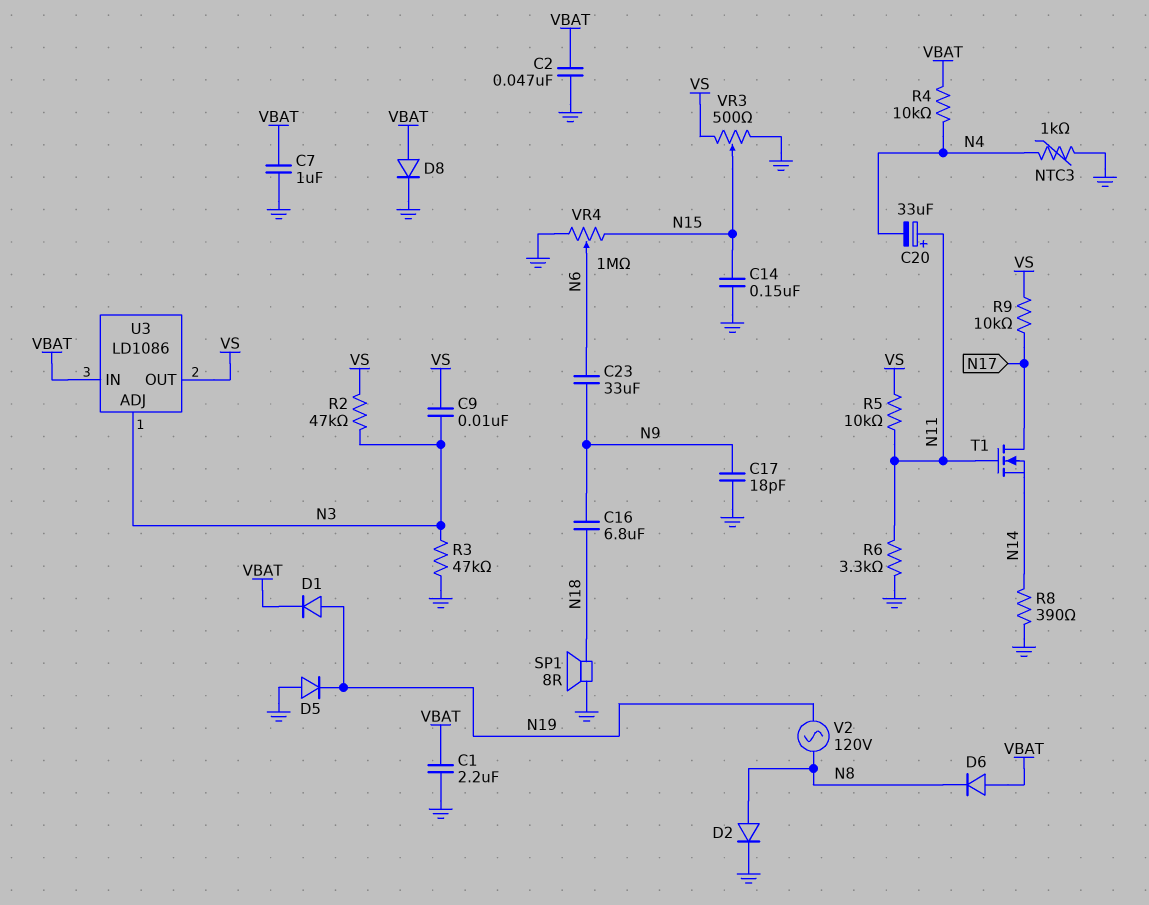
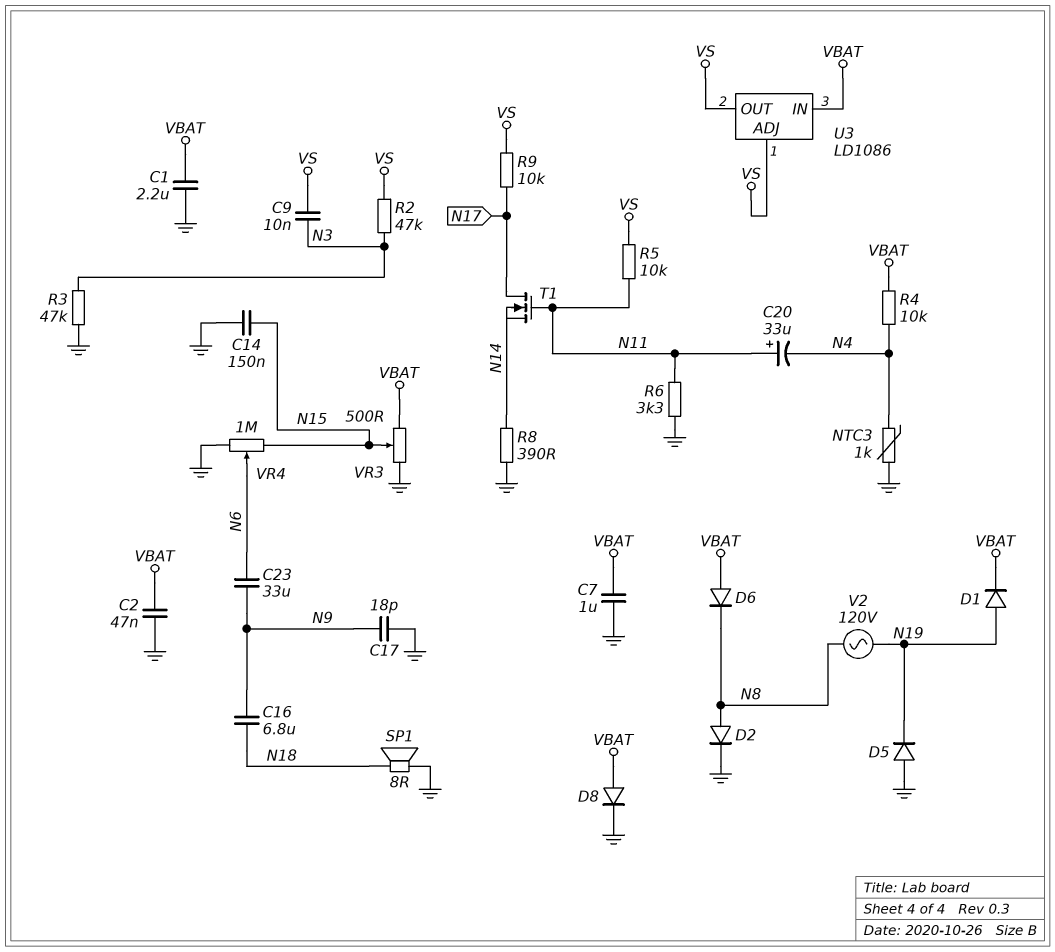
U3 pin ADJ: N3 -> VS
VR3: 500 (GND, VS, wiper N15) -> 500 (GND, VBAT, wiper N15)

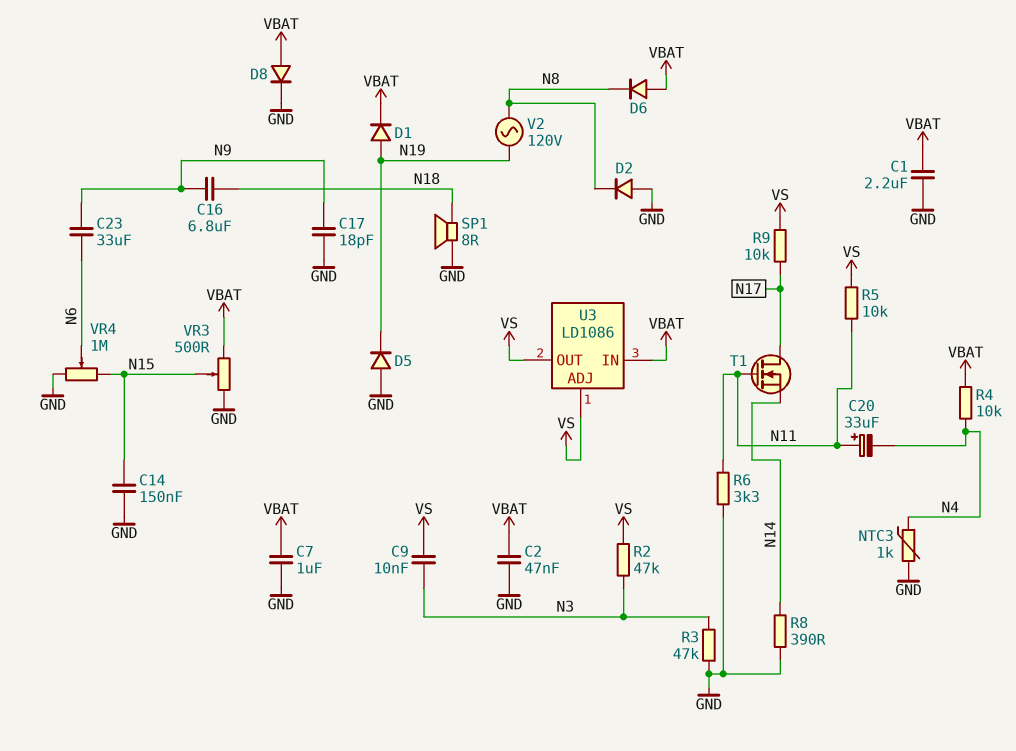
D2: diode (A N8, K GND) -> diode (A GND, K N8)

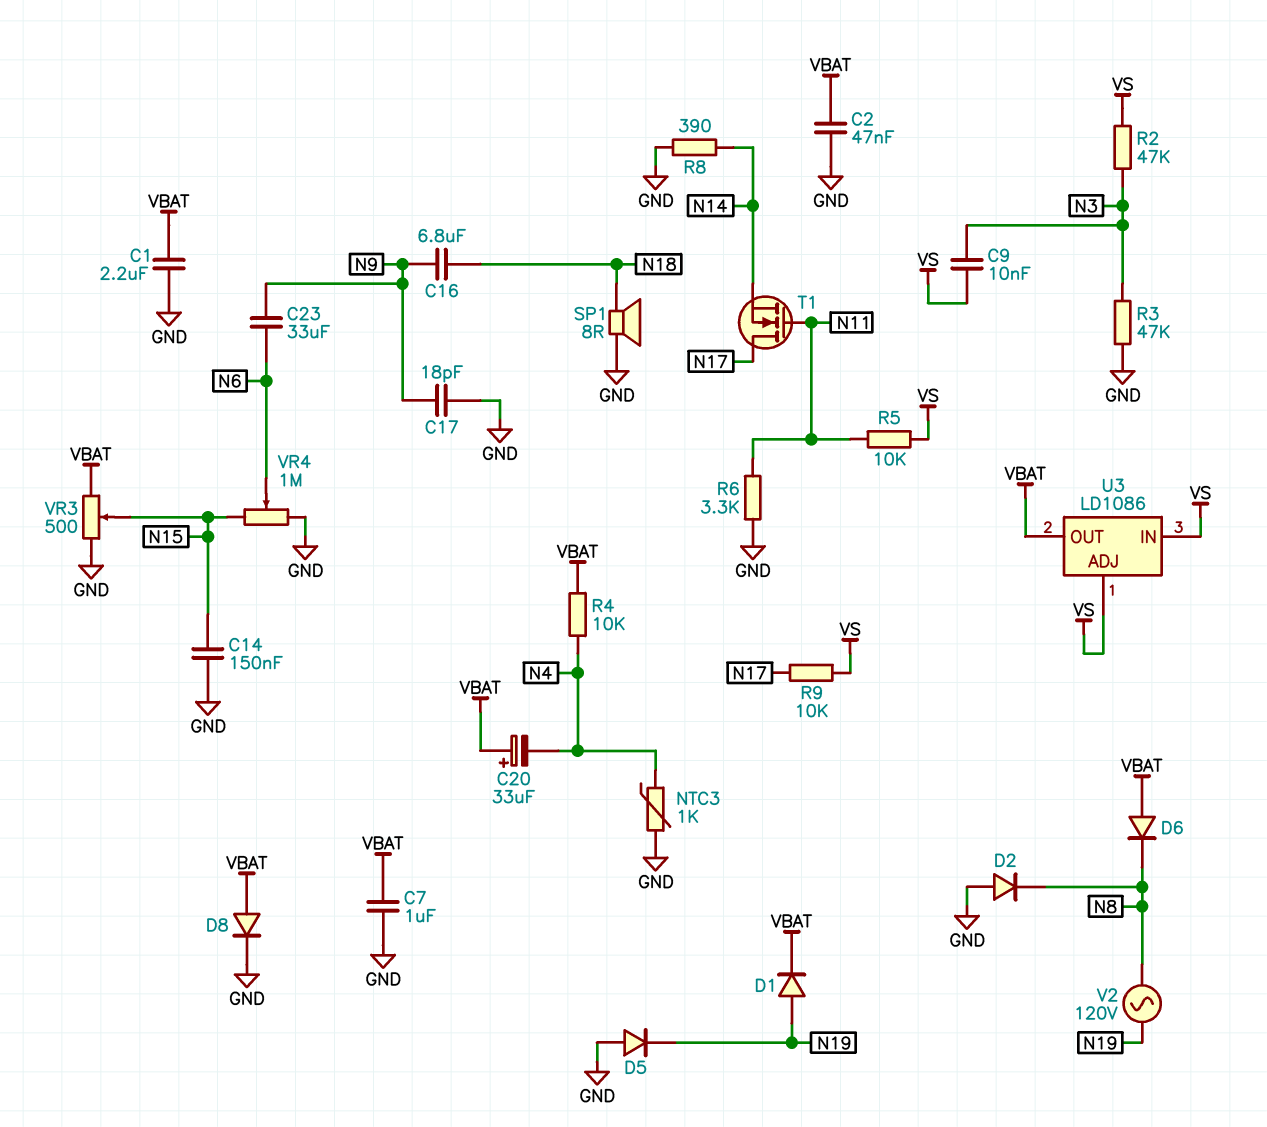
C20: 33uF (plus N11, minus N4) -> 33uF (plus VBAT, minus N4)
U3 pin IN: VBAT -> VS
U3 pin OUT: VS -> VBAT

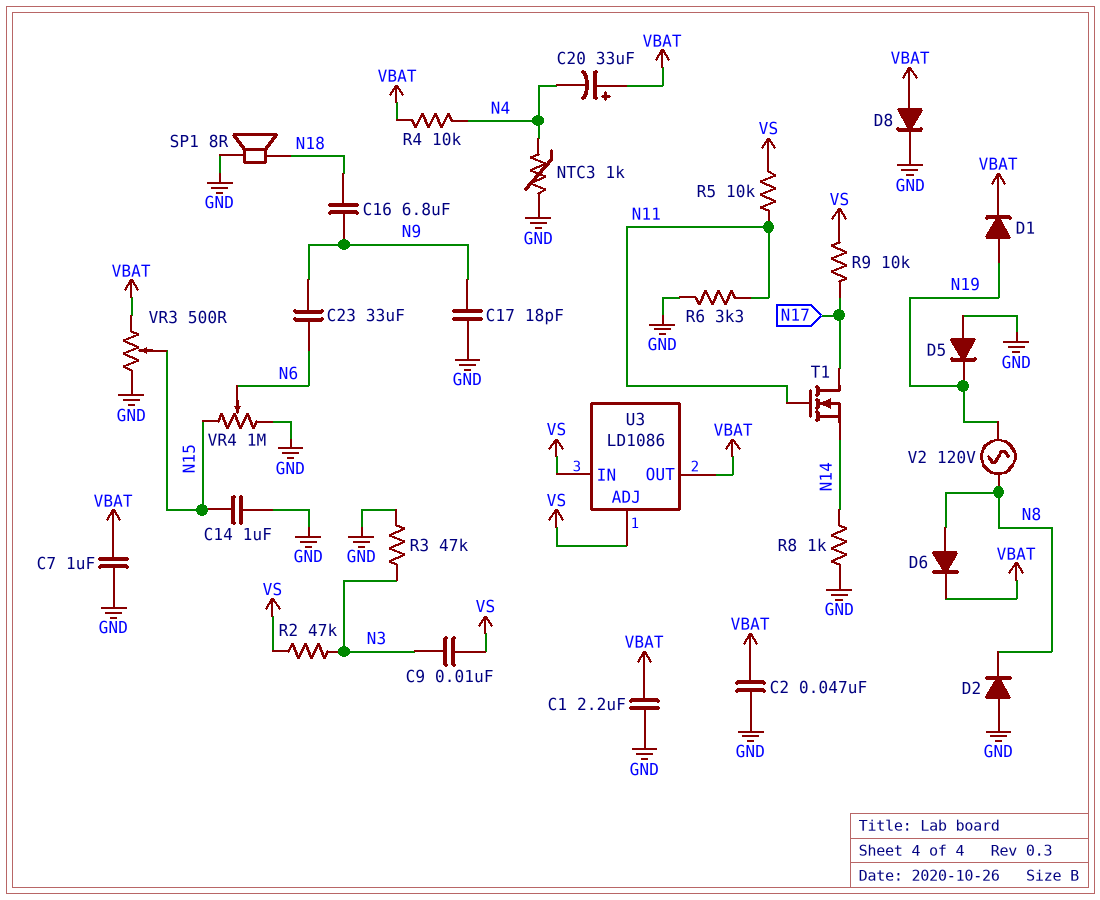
C14: 150nF (GND, N15) -> 1uF (GND, N15)
D6: diode (A VBAT, K N8) -> diode (A N8, K VBAT)
R8: 390 (GND, N14) -> 1k (GND, N14)

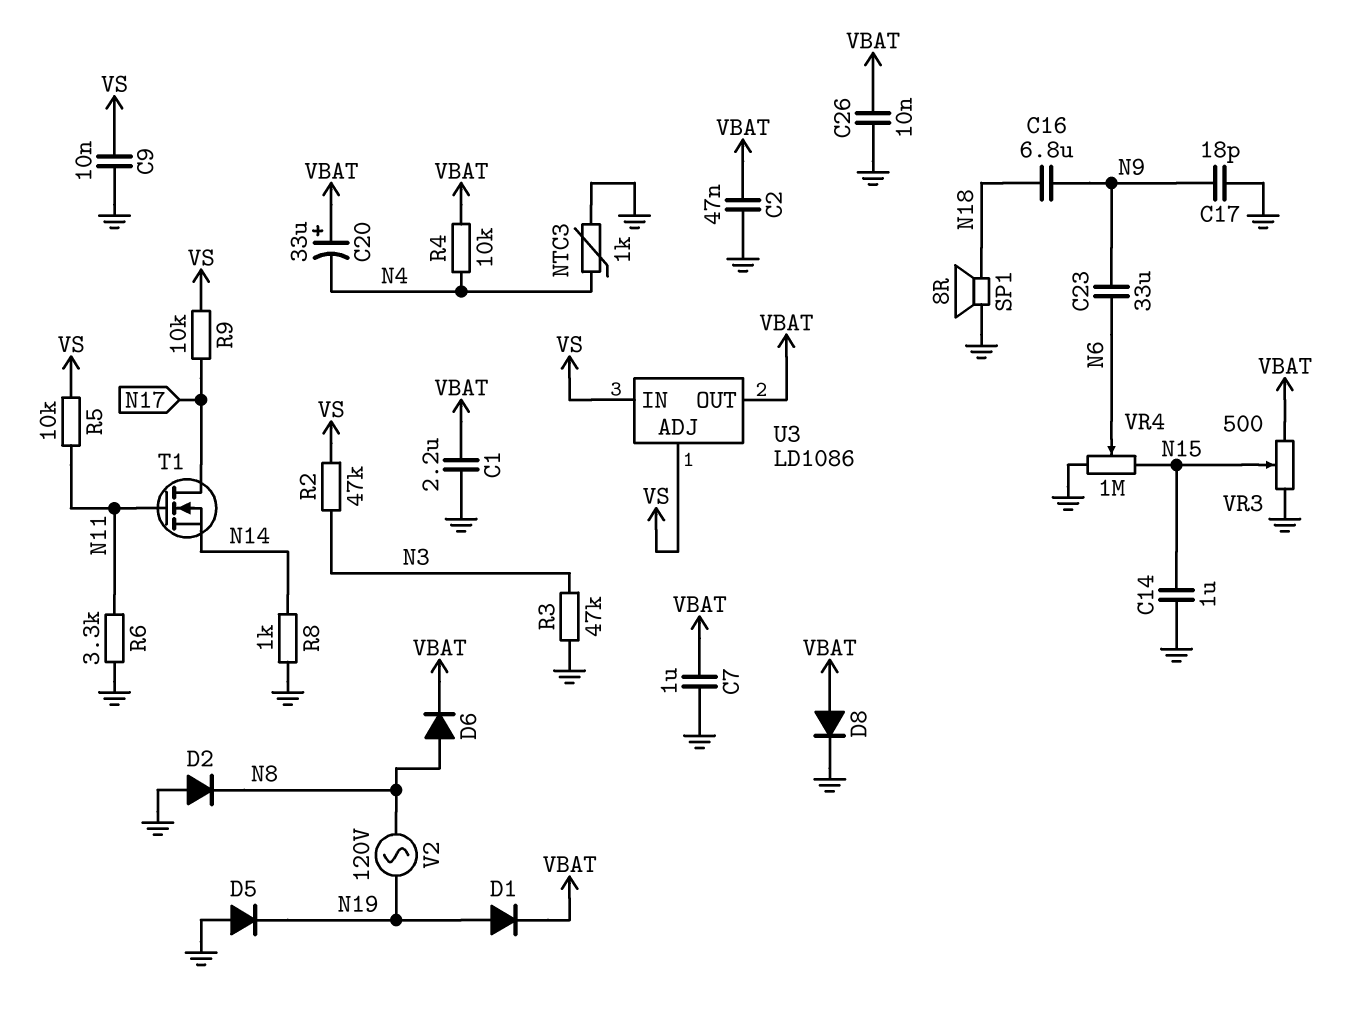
C9: 10nF (N3, VS) -> 10nF (GND, VS)
C26: none -> 10nF (GND, VBAT)

